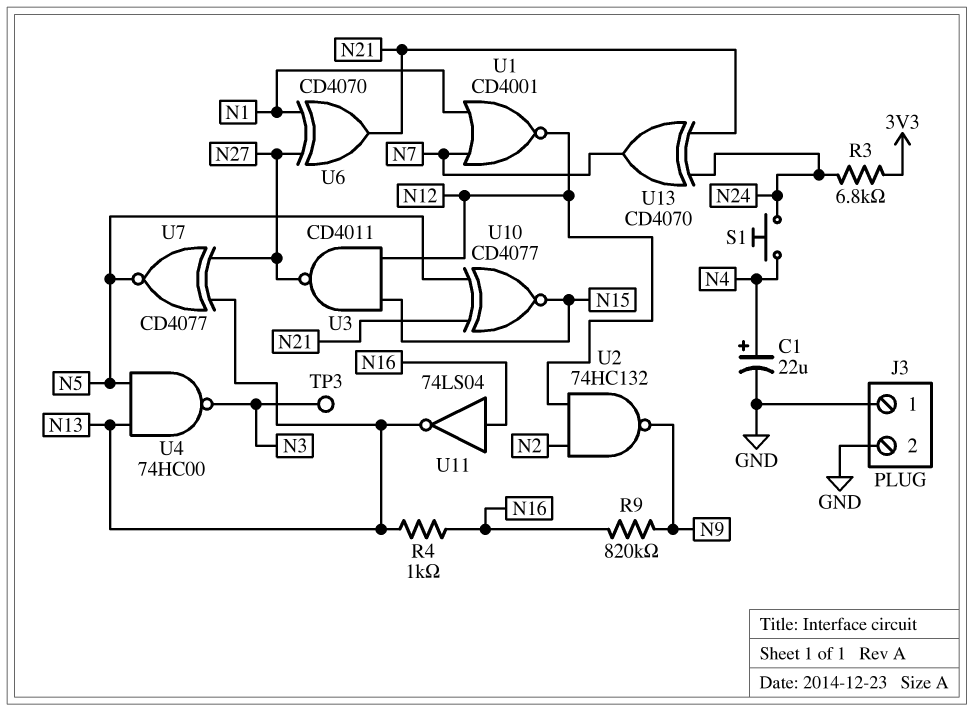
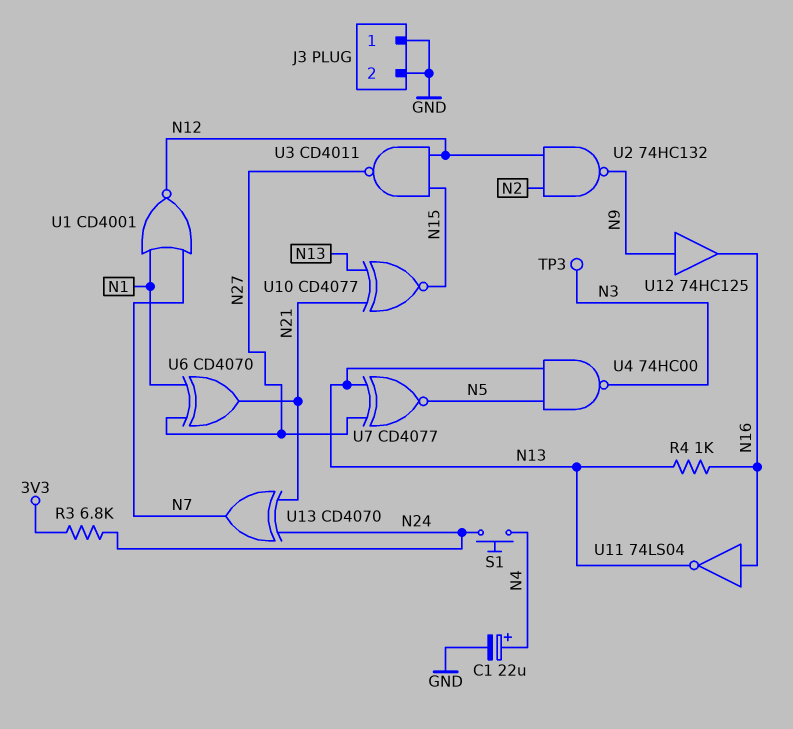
R9: 820k (N9, N16) -> none
U10: XNOR CD4077 (in N5, in N21, out N15) -> XNOR CD4077 (in N13, in N21, out N15)
U12: none -> buffer 74HC125 (in N9, out N16)

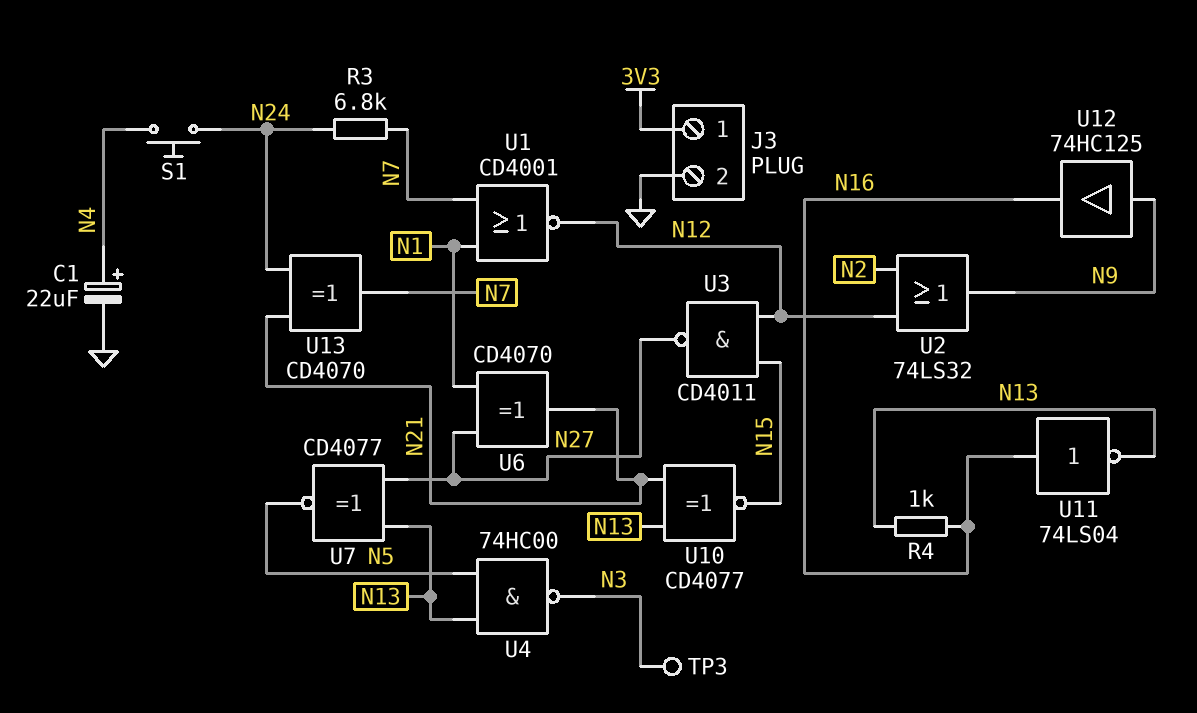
J3 pin 1: GND -> 3V3
R3: 6.8k (3V3, N24) -> 6.8k (N7, N24)
U2: NAND 74HC132 (in N2, in N12, out N9) -> OR 74LS32 (in N2, in N12, out N9)

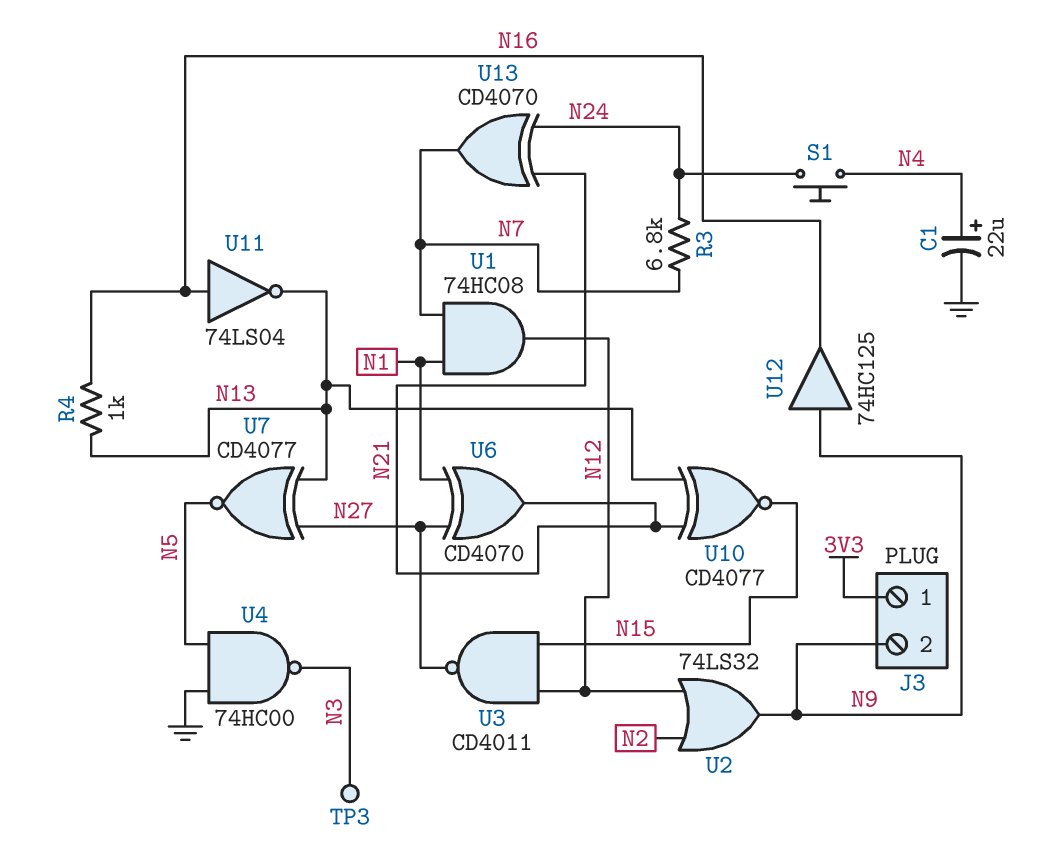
J3 pin 2: GND -> N9
U1: NOR CD4001 (in N1, in N7, out N12) -> AND 74HC08 (in N1, in N7, out N12)
U4: NAND 74HC00 (in N5, in N13, out N3) -> NAND 74HC00 (in GND, in N5, out N3)

